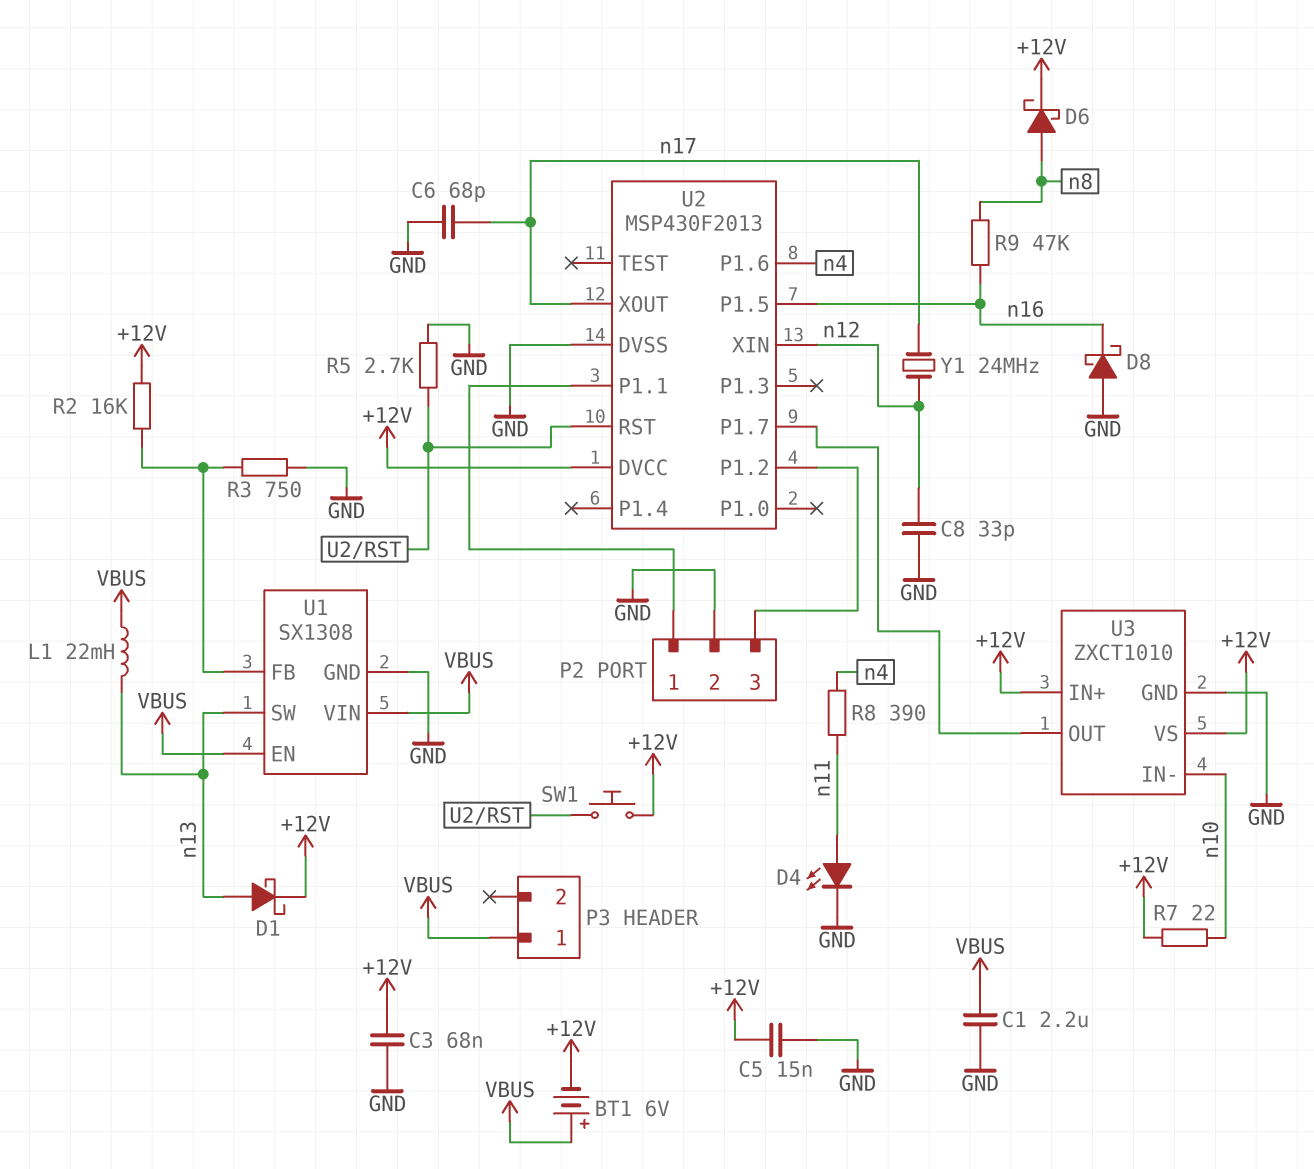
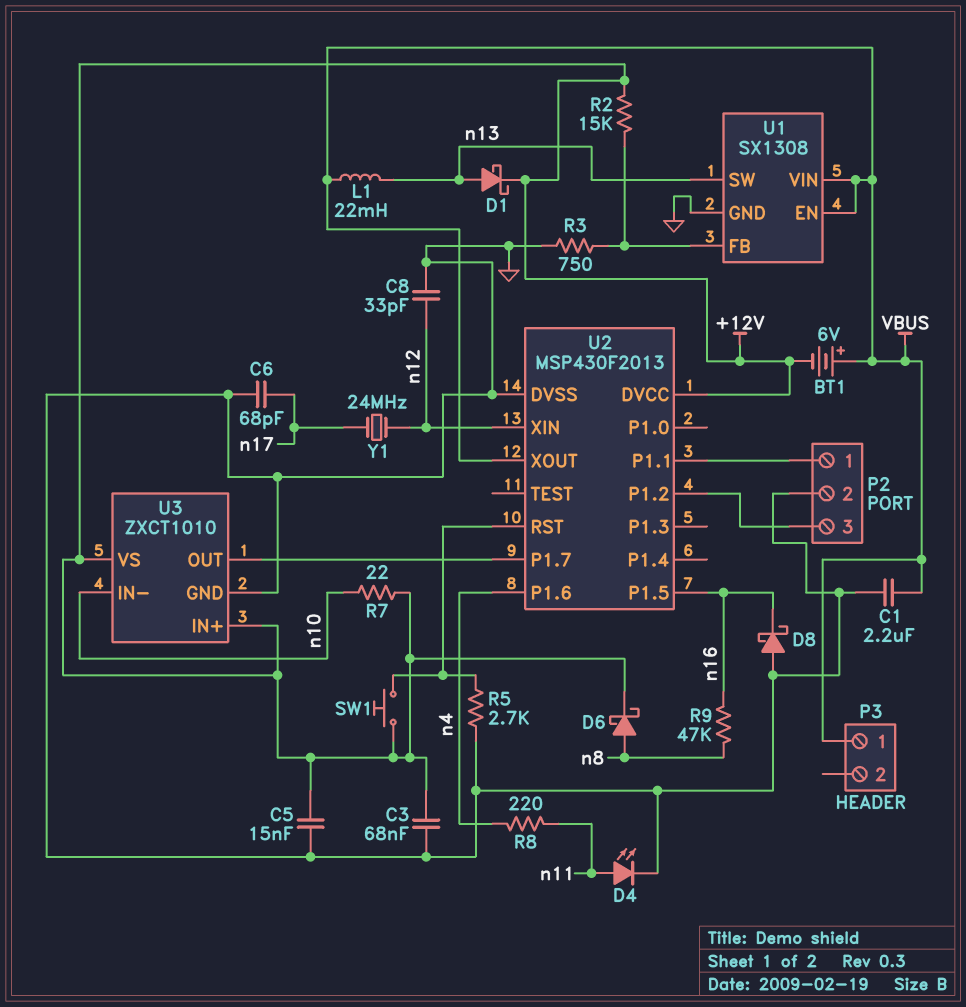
R2: 16k (+12V, U1/FB) -> 15k (+12V, U1/FB)
R8: 390 (n4, n11) -> 220 (n4, n11)
U2 pin XOUT: n17 -> VBUS

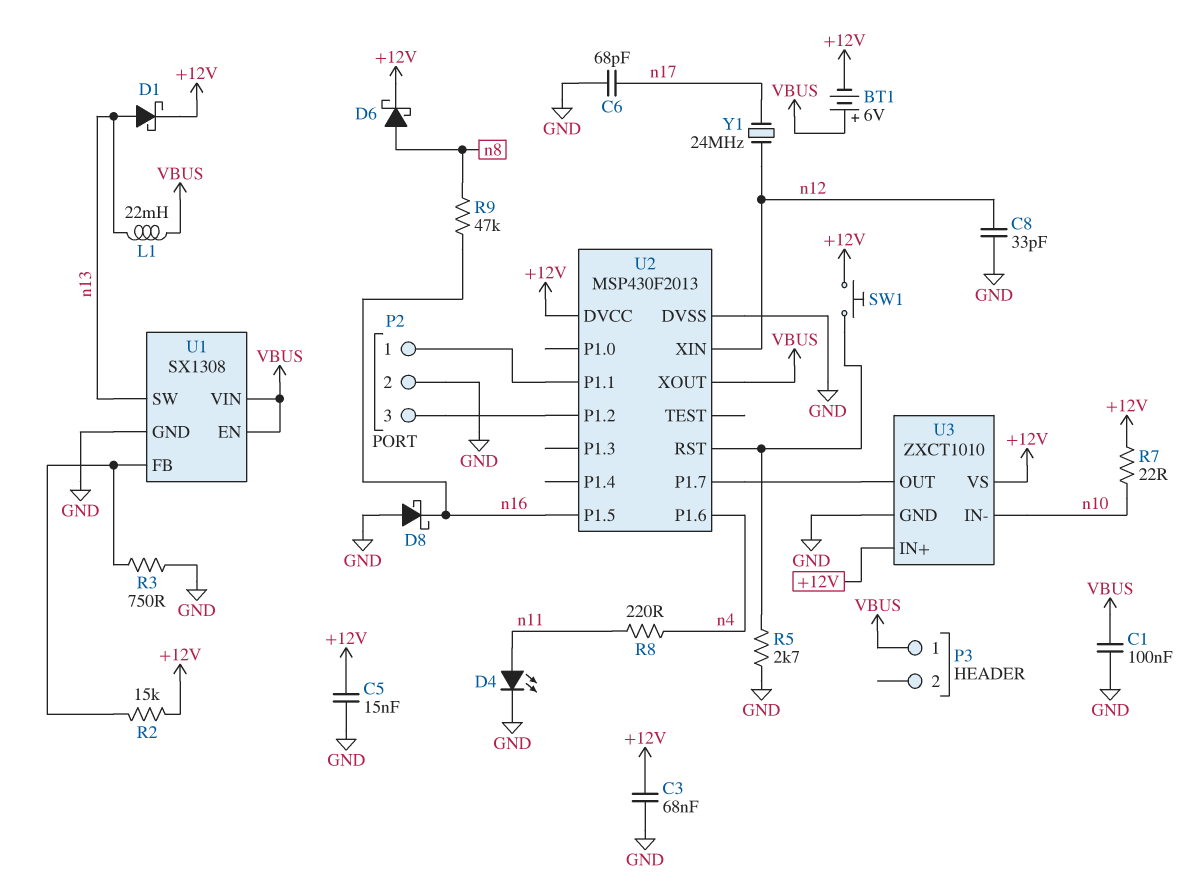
C1: 2.2uF (GND, VBUS) -> 100nF (GND, VBUS)

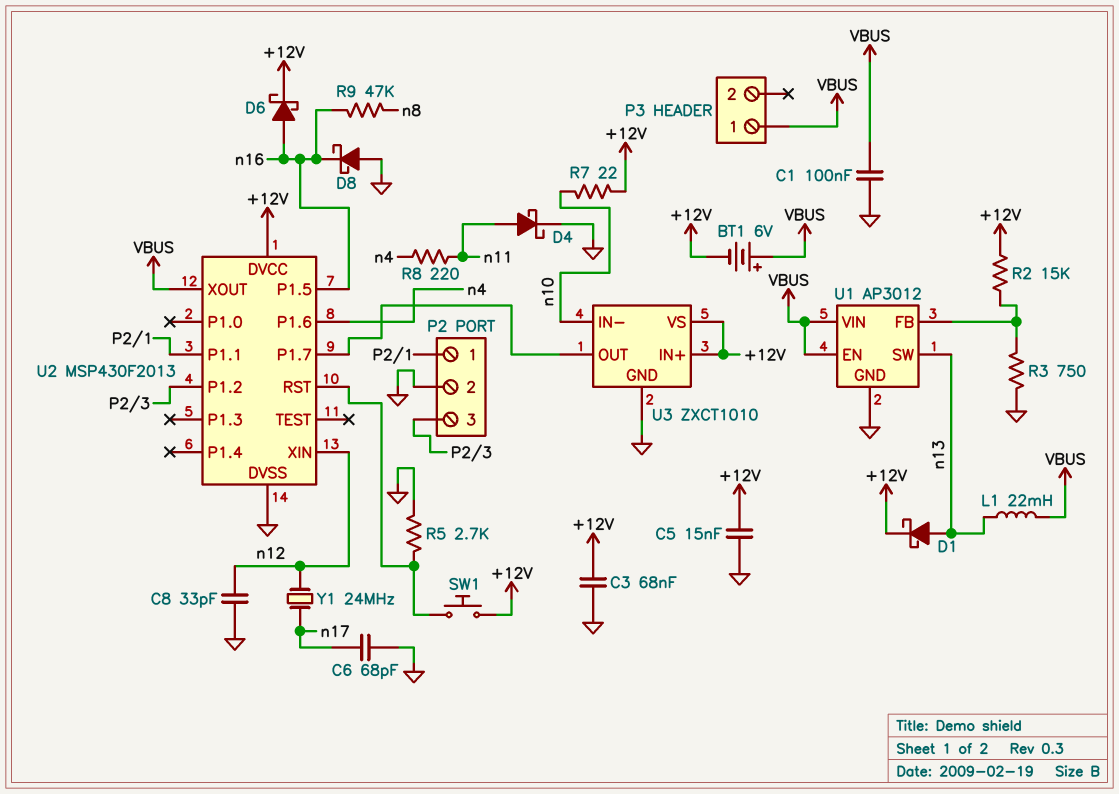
D4: LED (A n11, K GND) -> schottky (A n11, K GND)
D6: schottky (A n8, K +12V) -> schottky (A n16, K +12V)
U1: SX1308 -> AP3012

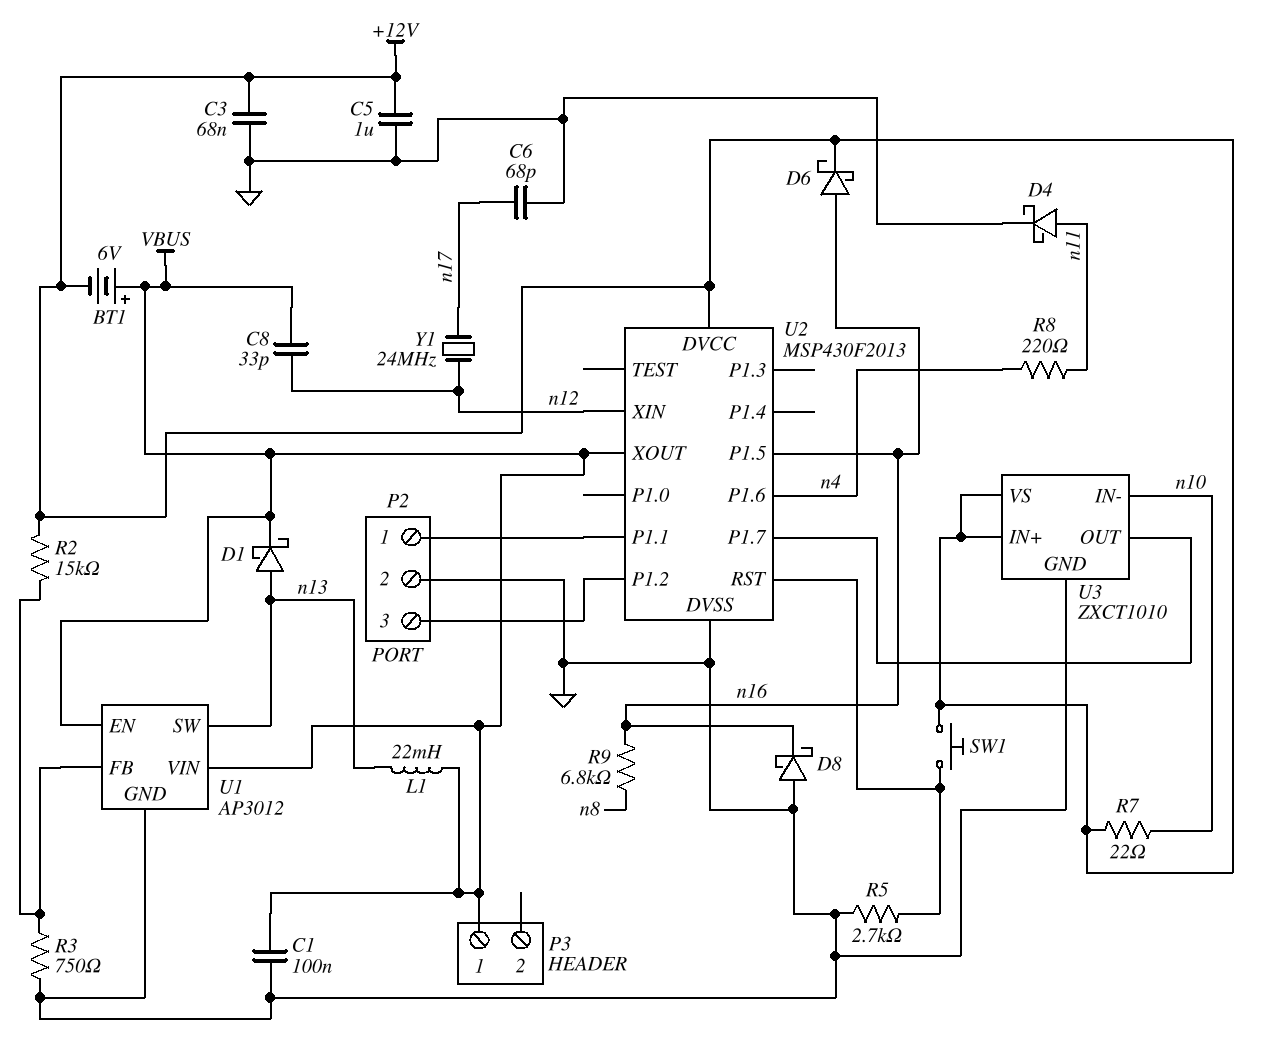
C5: 15nF (+12V, GND) -> 1uF (+12V, GND)
C8: 33pF (GND, n12) -> 33pF (VBUS, n12)
D1: schottky (A n13, K +12V) -> schottky (A n13, K VBUS)
R9: 47k (n8, n16) -> 6.8k (n8, n16)

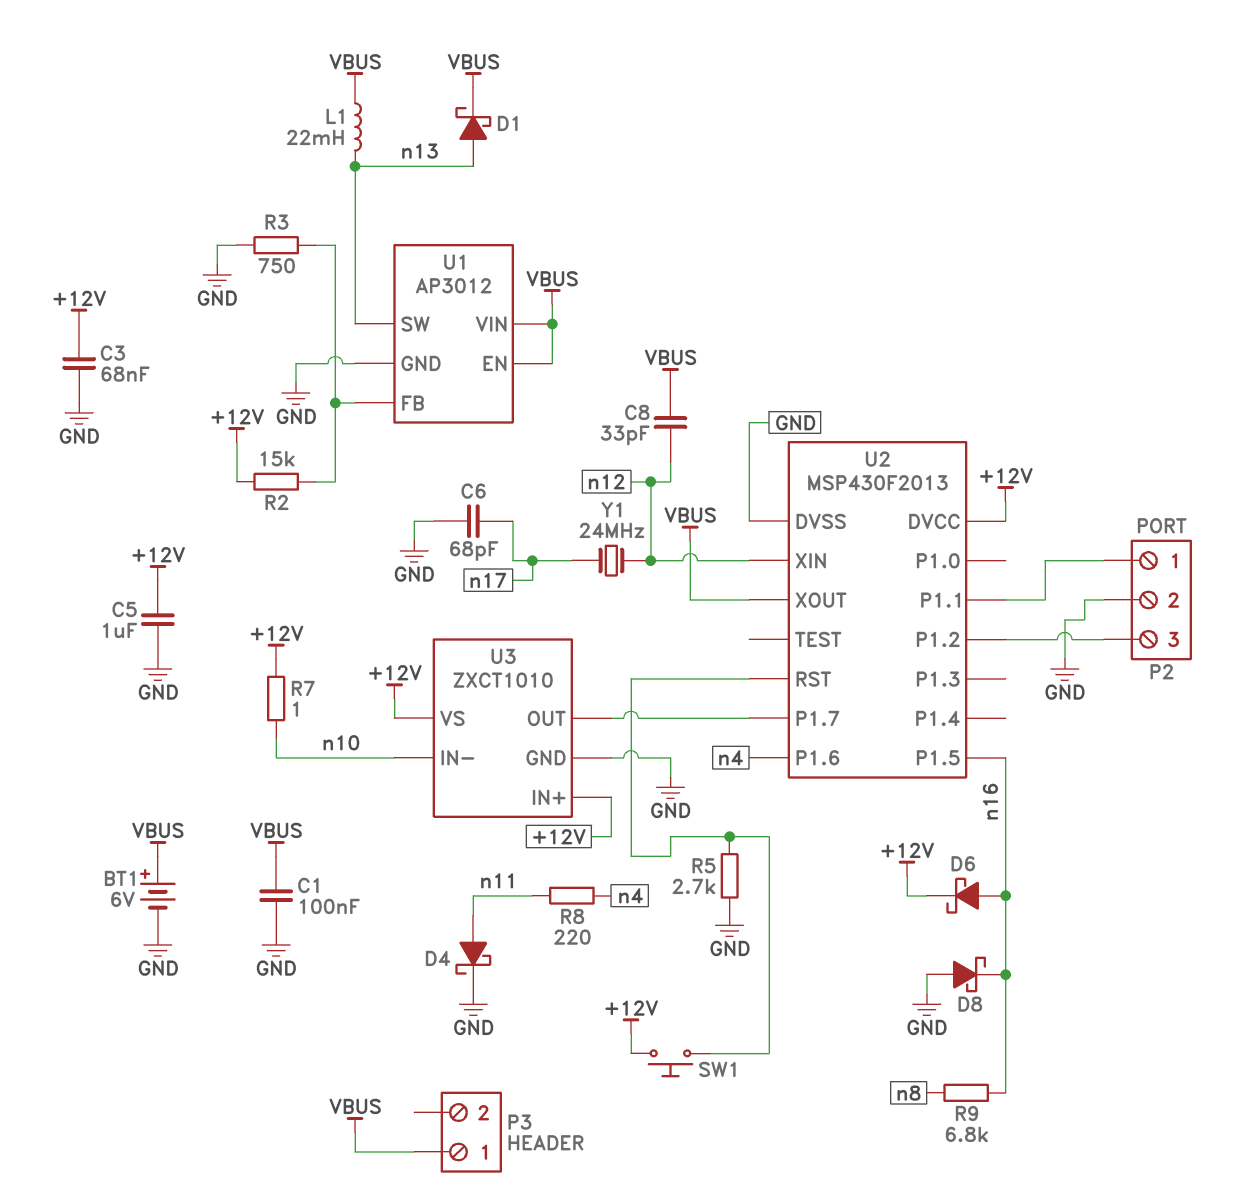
BT1: 6V (plus VBUS, minus +12V) -> 6V (plus VBUS, minus GND)
R7: 22 (+12V, n10) -> 1 (+12V, n10)

